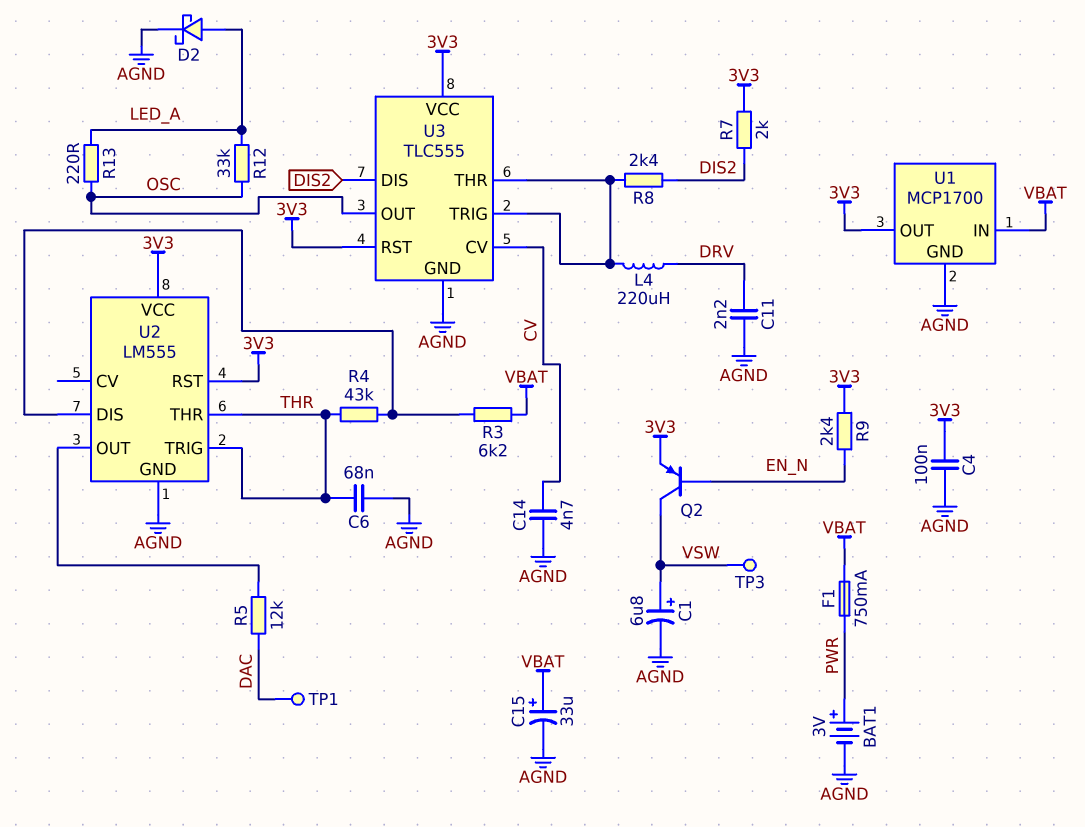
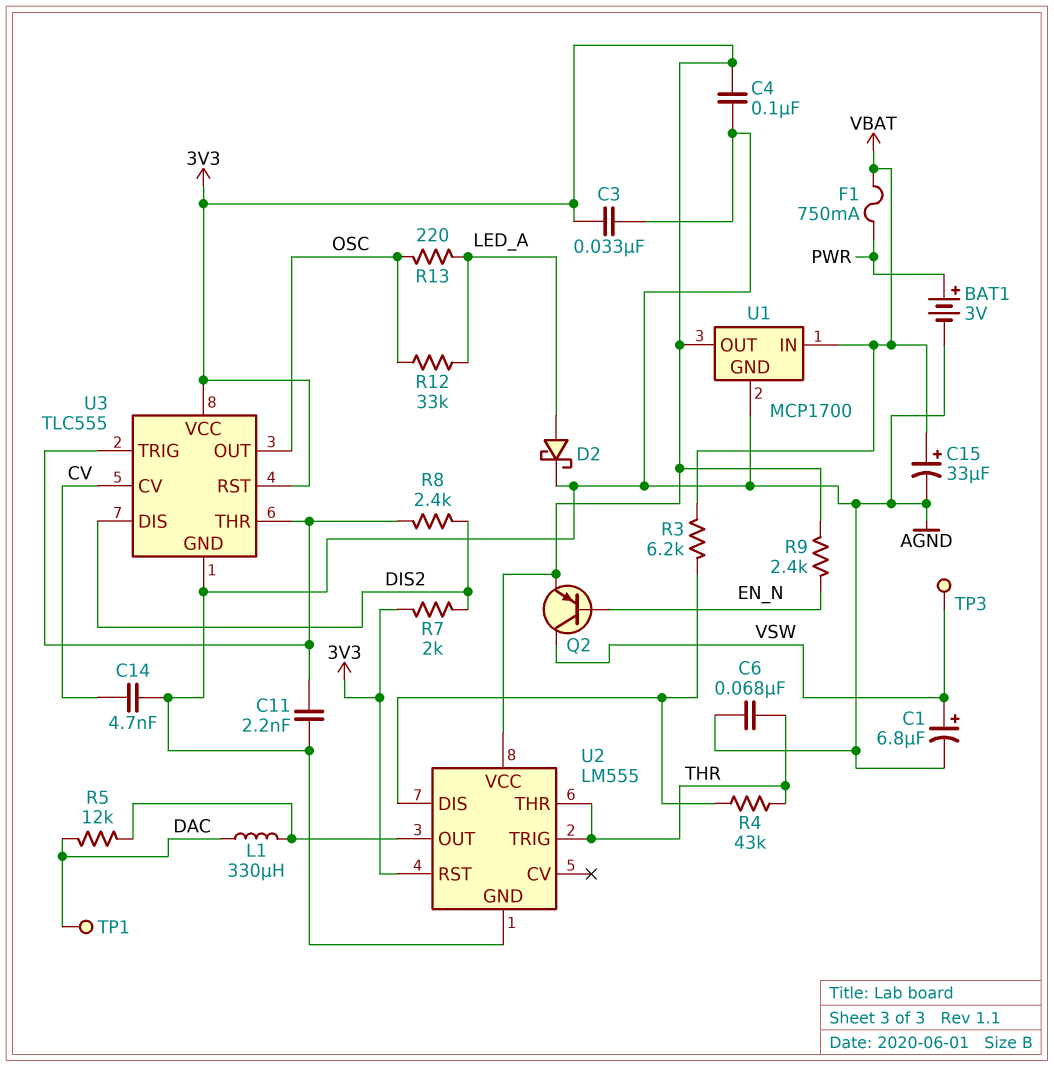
C3: none -> 33nF (3V3, AGND)
C11: 2.2nF (AGND, DRV) -> 2.2nF (AGND, U3/THR)
L1: none -> 330uH (DAC, U2/OUT)
L4: 220uH (DRV, U3/THR) -> none

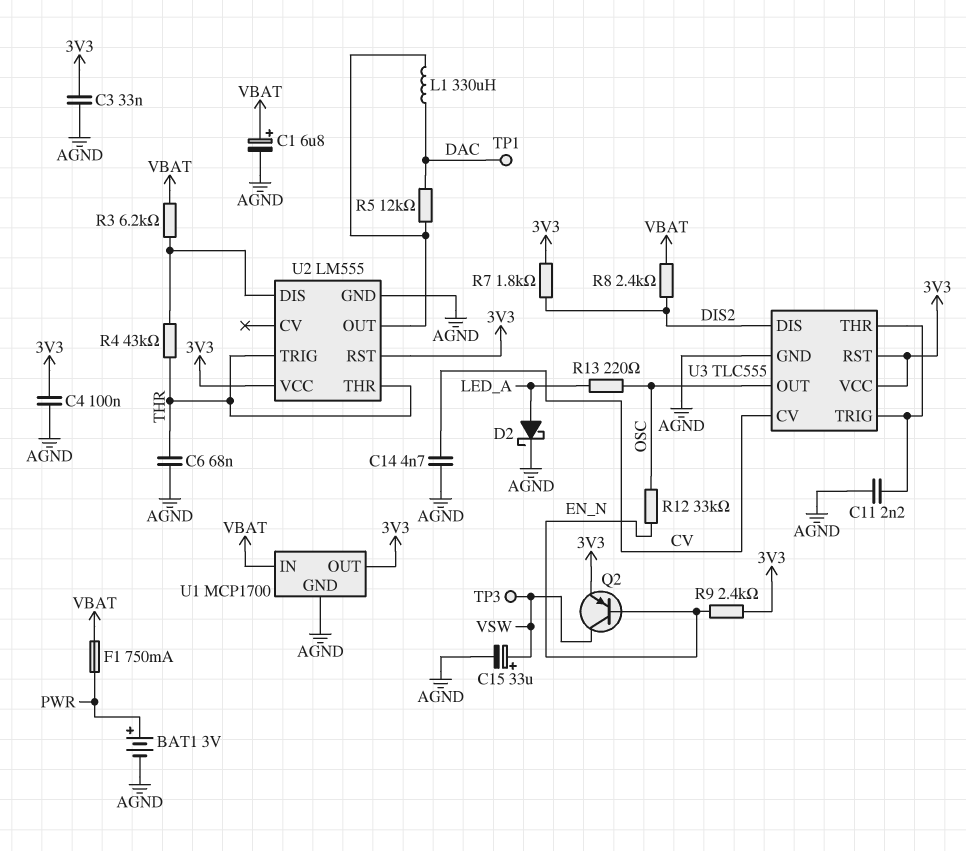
C1: 6.8uF (plus VSW, minus AGND) -> 6.8uF (plus VBAT, minus AGND)
C15: 33uF (plus VBAT, minus AGND) -> 33uF (plus VSW, minus AGND)
R7: 2k (3V3, DIS2) -> 1.8k (3V3, DIS2)
R8: 2.4k (DIS2, U3/THR) -> 2.4k (DIS2, VBAT)
R12: 33k (LED_A, OSC) -> 33k (EN_N, OSC)

